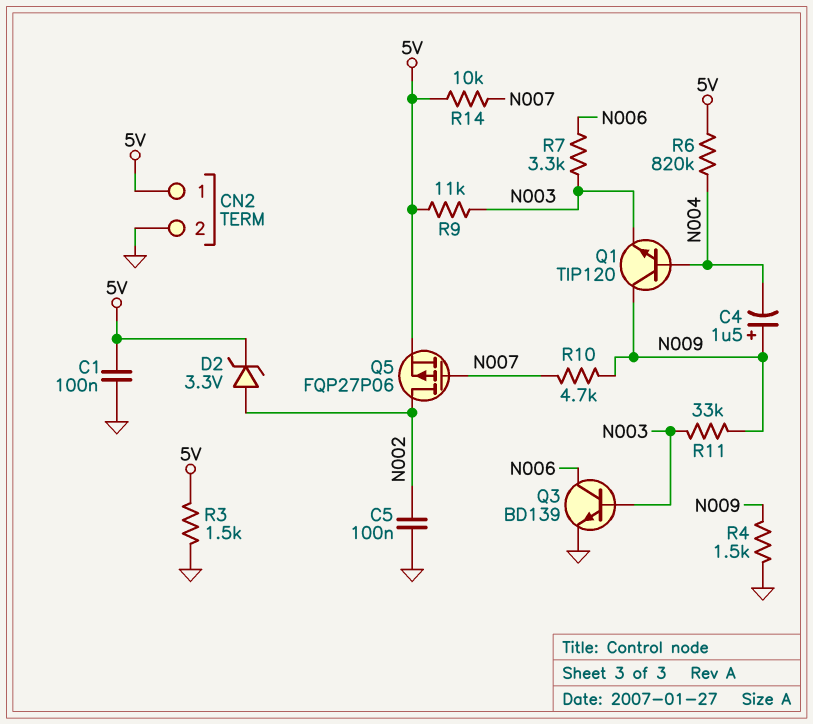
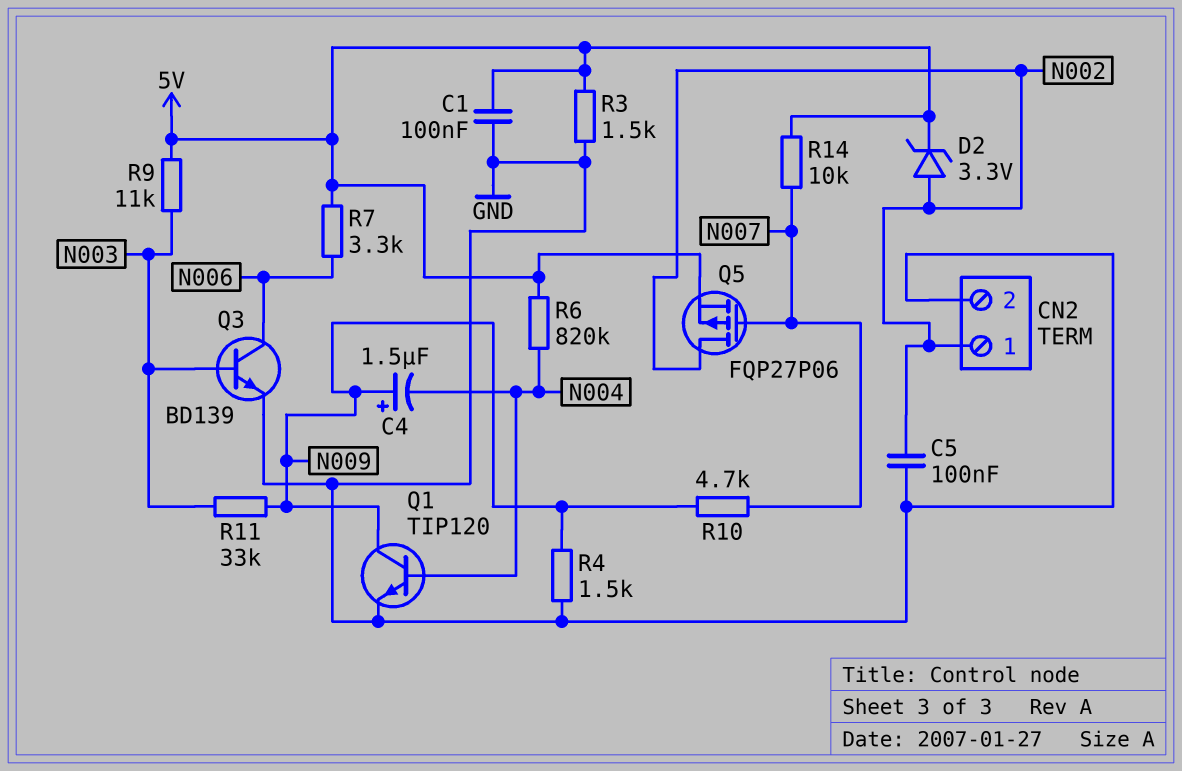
CN2 pin 1: 5V -> N002
Q1: NPN TIP120 (B N004, C N009, E N003) -> NPN TIP120 (B N004, C N009, E GND)
R7: 3.3k (N003, N006) -> 3.3k (5V, N006)

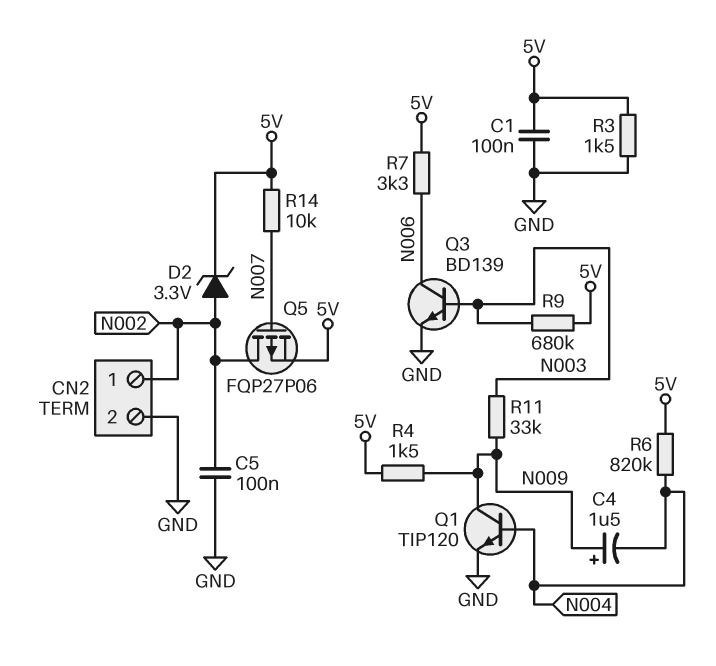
R4: 1.5k (GND, N009) -> 1.5k (5V, N009)
R9: 11k (5V, N003) -> 680k (5V, N003)
R10: 4.7k (N007, N009) -> none

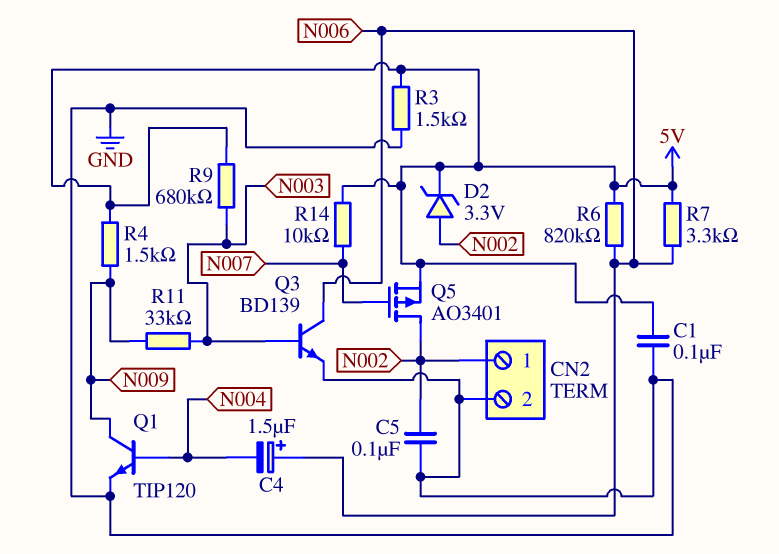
C4: 1.5uF (plus N009, minus N004) -> 1.5uF (plus N006, minus N004)
Q5: PMOS FQP27P06 (G N007, D N002, S 5V) -> PMOS AO3401 (G N007, D N002, S 5V)
R6: 820k (5V, N004) -> 820k (5V, N006)

